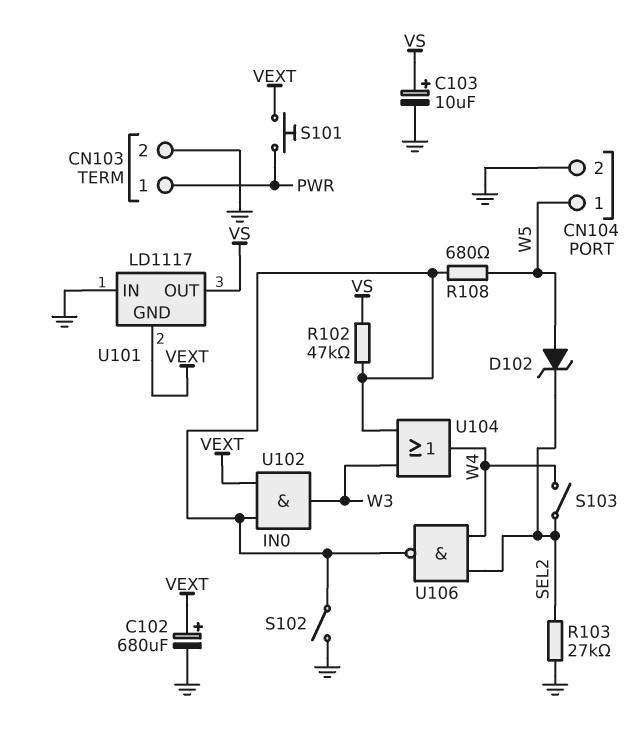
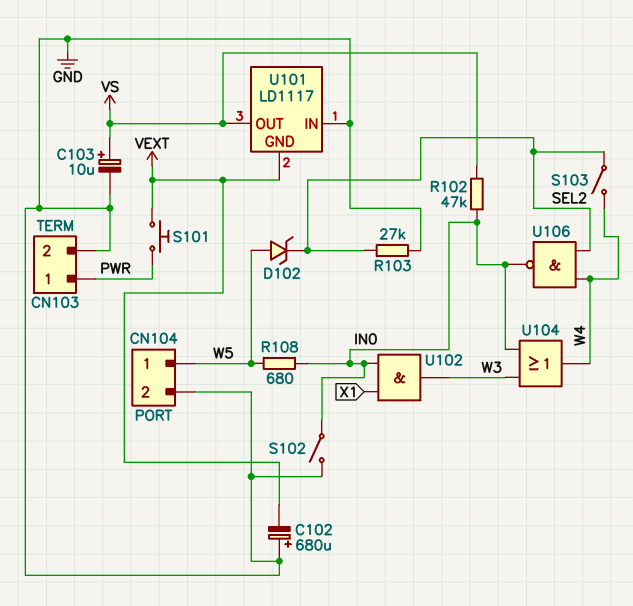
C102: 680uF (plus VEXT, minus GND) -> 680uF (plus GND, minus VEXT)
U102: AND (in IN0, in VEXT, out W3) -> AND (in IN0, in X1, out W3)

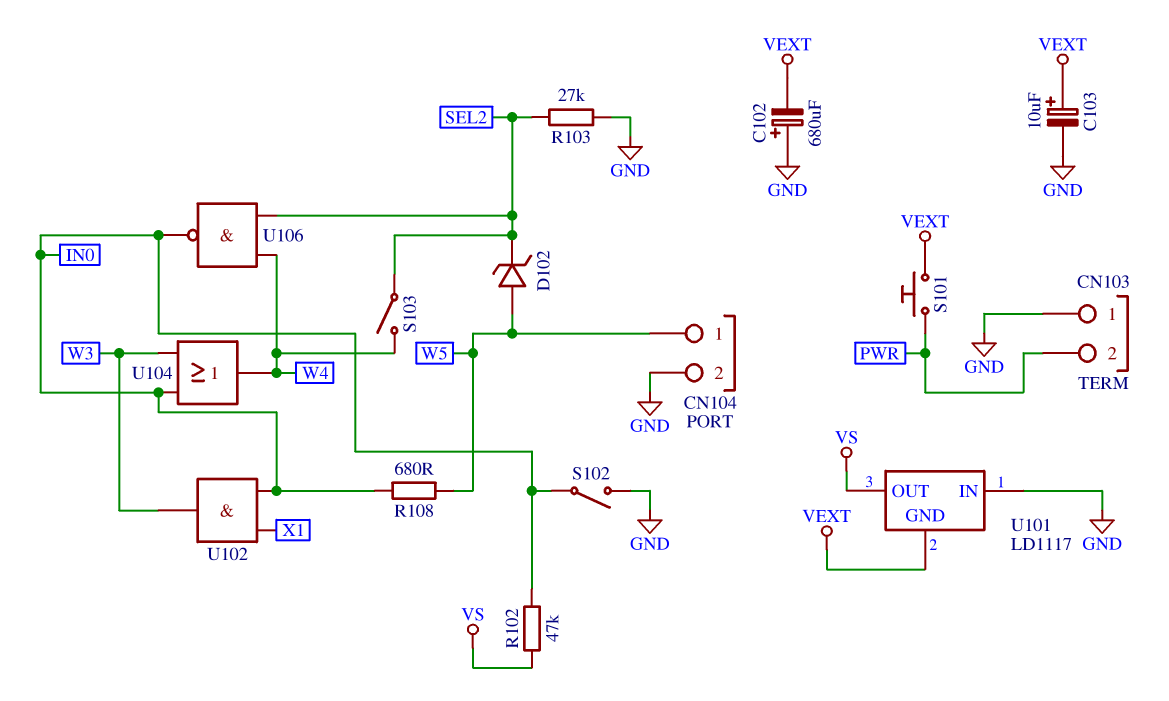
C103: 10uF (plus VS, minus GND) -> 10uF (plus VEXT, minus GND)
CN103 pin 1: PWR -> GND
CN103 pin 2: GND -> PWR

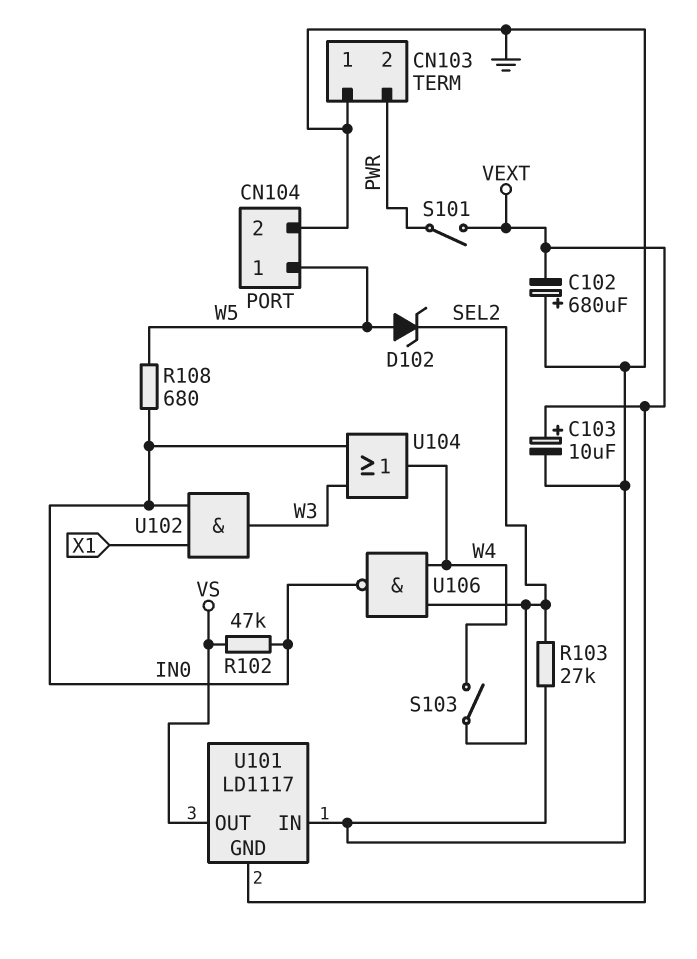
S101: button (PWR, VEXT) -> switch (PWR, VEXT)
S102: switch (GND, IN0) -> none

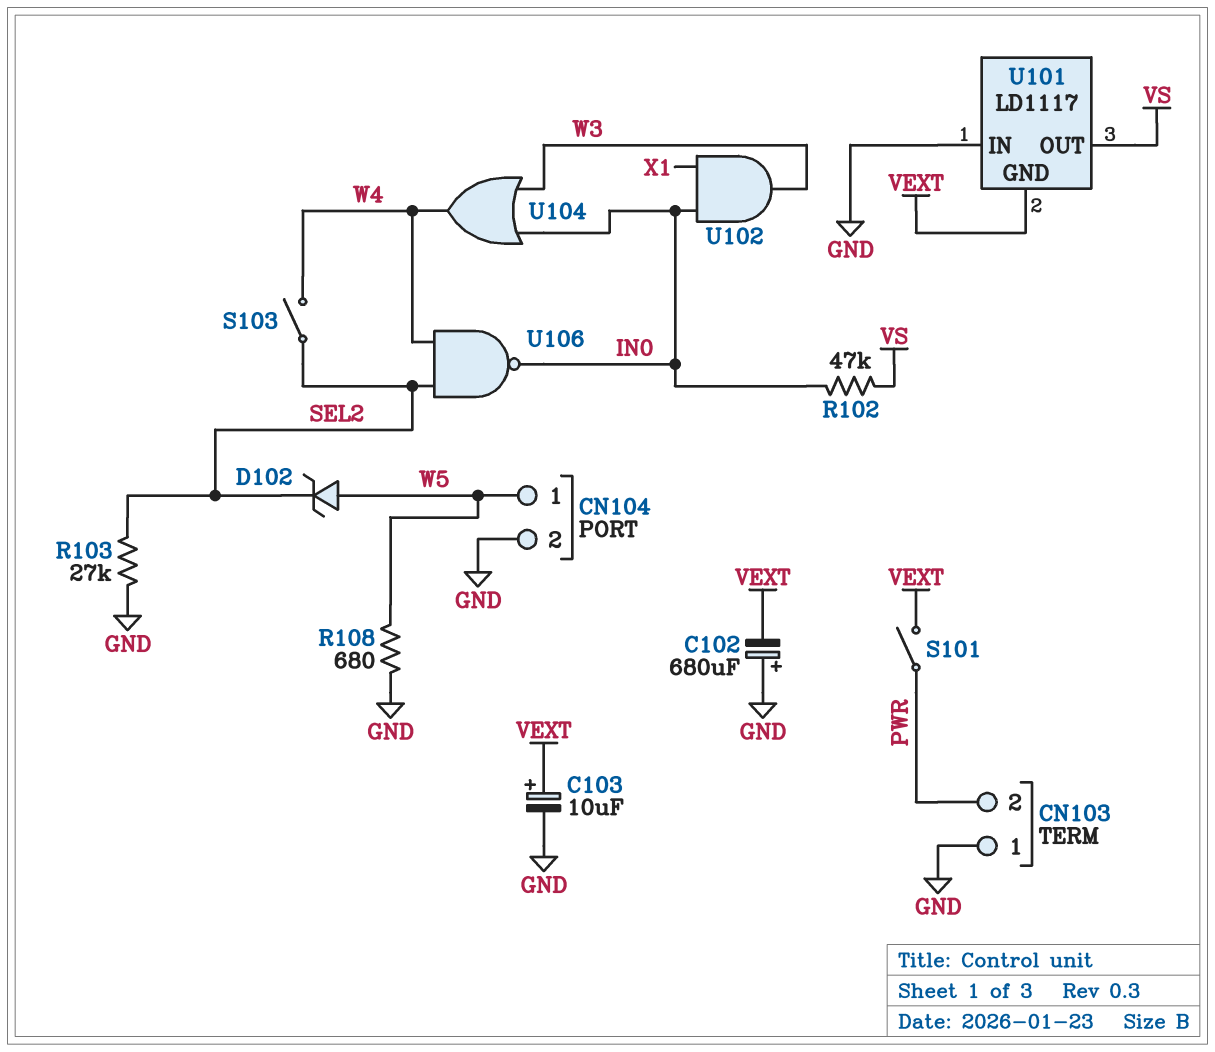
R108: 680 (IN0, W5) -> 680 (GND, W5)

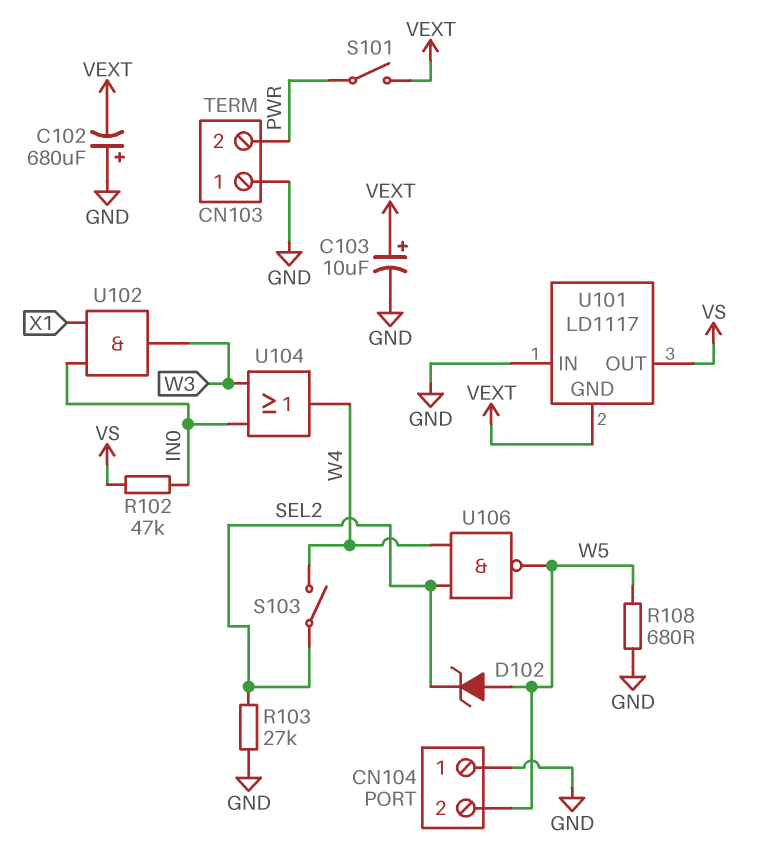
CN104 pin 1: W5 -> GND
CN104 pin 2: GND -> W5
U106: NAND (in SEL2, in W4, out IN0) -> NAND (in SEL2, in W4, out W5)

